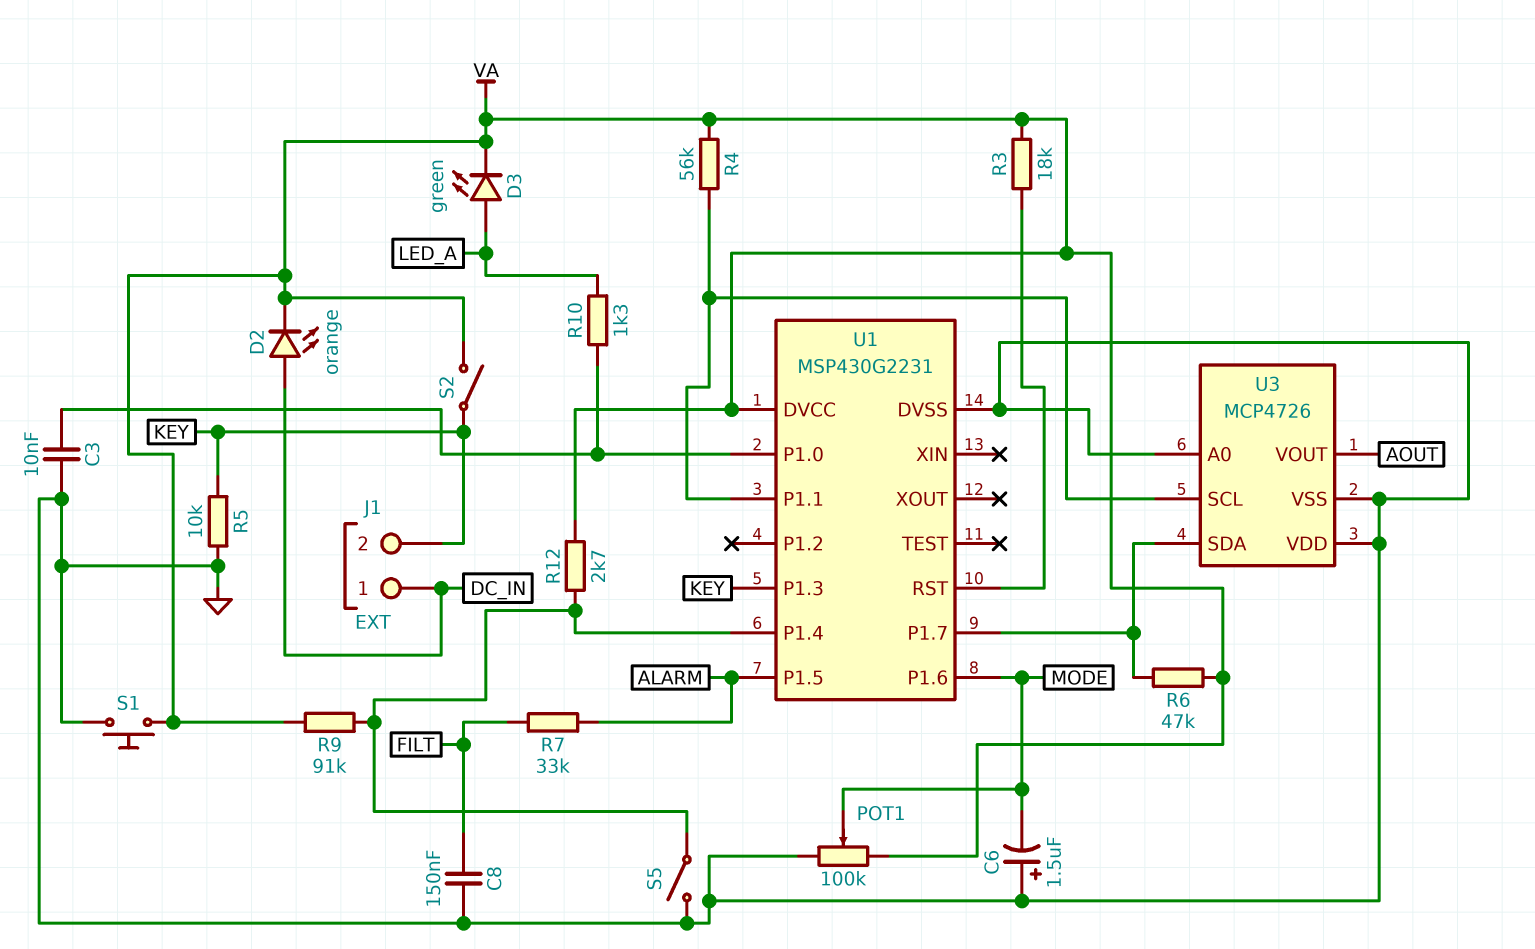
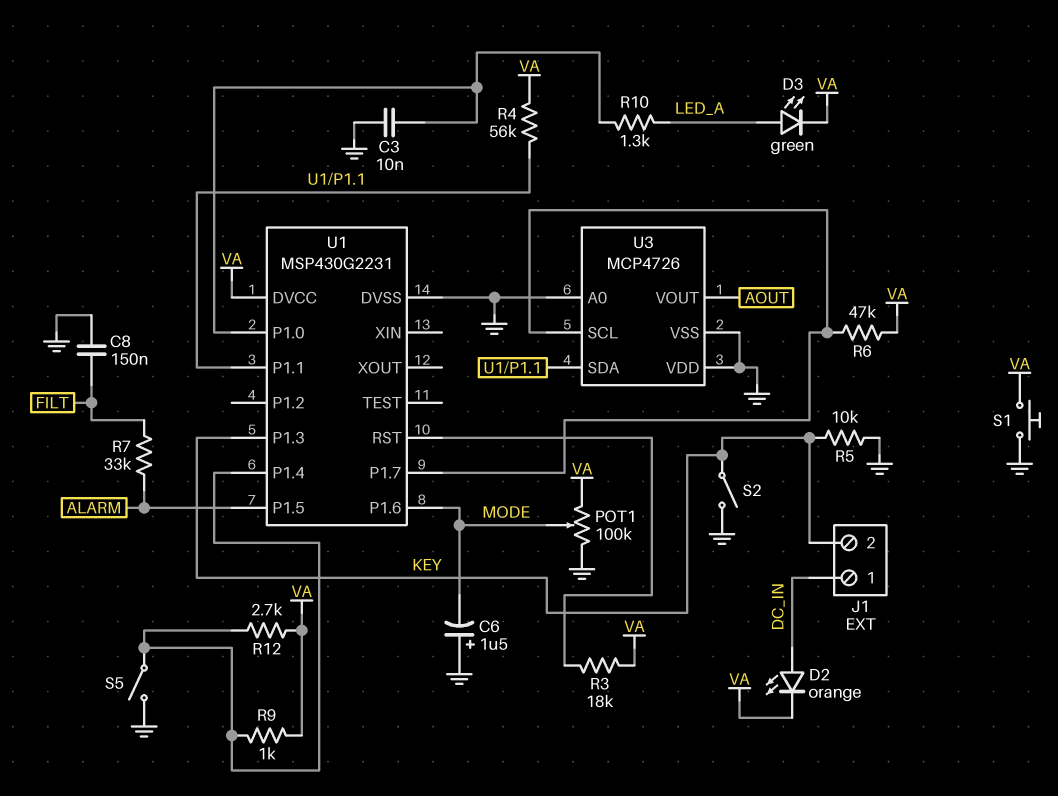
R9: 91k (U1/P1.4, VA) -> 1k (U1/P1.4, VA)
S2: switch (KEY, VA) -> switch (GND, KEY)
U3 pin SCL: U1/P1.1 -> U1/P1.7
U3 pin SDA: U1/P1.7 -> U1/P1.1

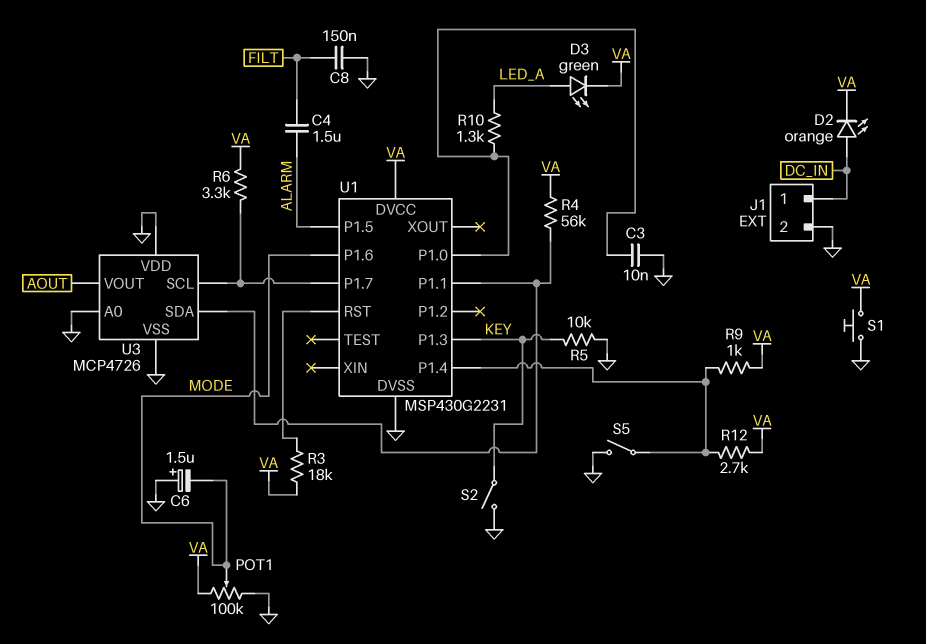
C4: none -> 1.5uF (ALARM, FILT)
J1 pin 2: KEY -> GND
R6: 47k (U1/P1.7, VA) -> 3.3k (U1/P1.7, VA)
R7: 33k (ALARM, FILT) -> none

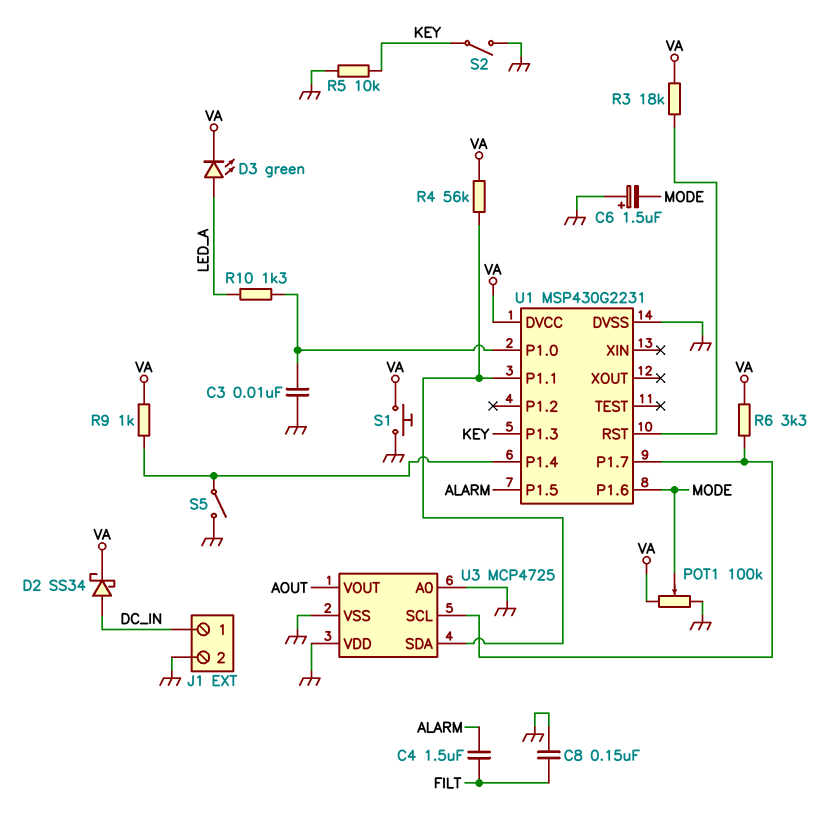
D2: LED orange (A DC_IN, K VA) -> schottky SS34 (A DC_IN, K VA)
R12: 2.7k (U1/P1.4, VA) -> none
U3: MCP4726 -> MCP4725

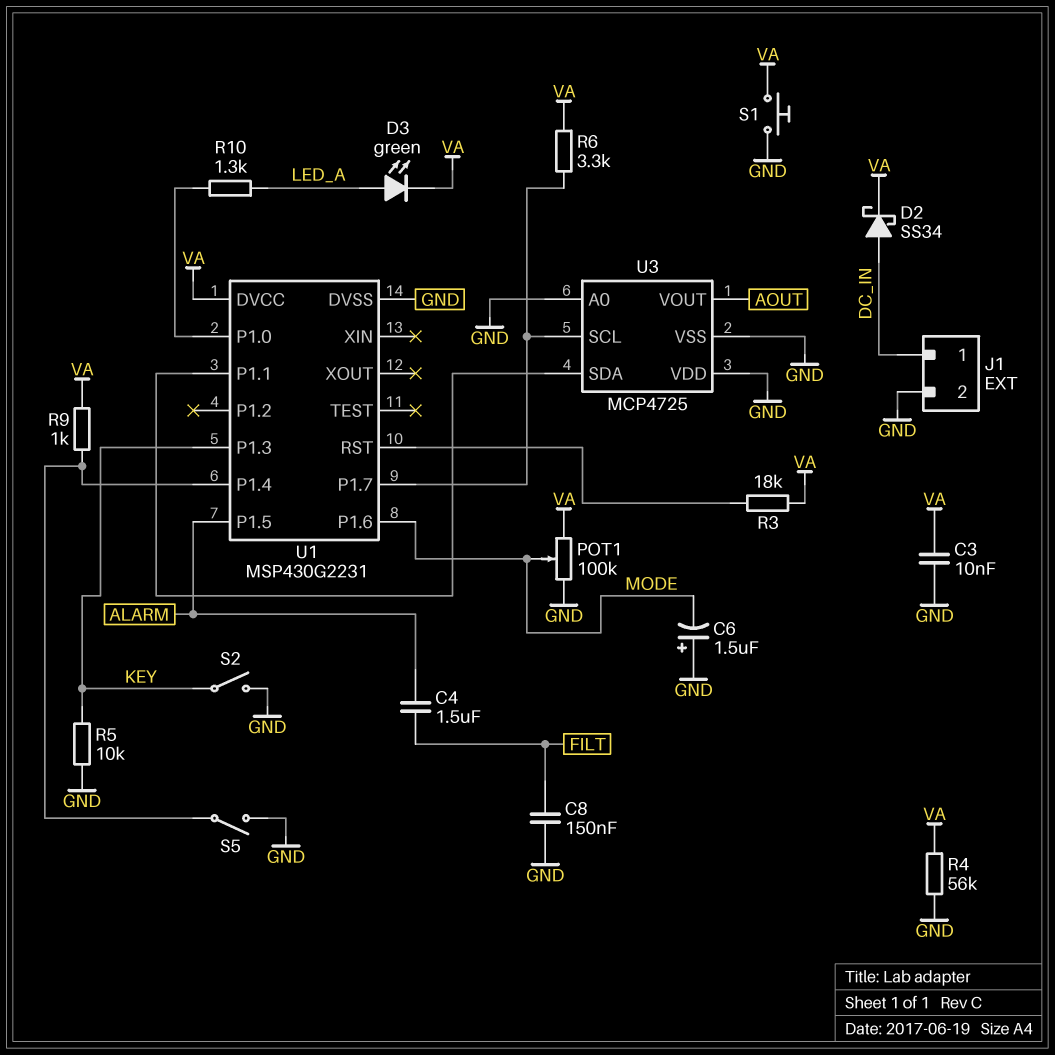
C3: 10nF (GND, U1/P1.0) -> 10nF (GND, VA)
R4: 56k (U1/P1.1, VA) -> 56k (GND, VA)

